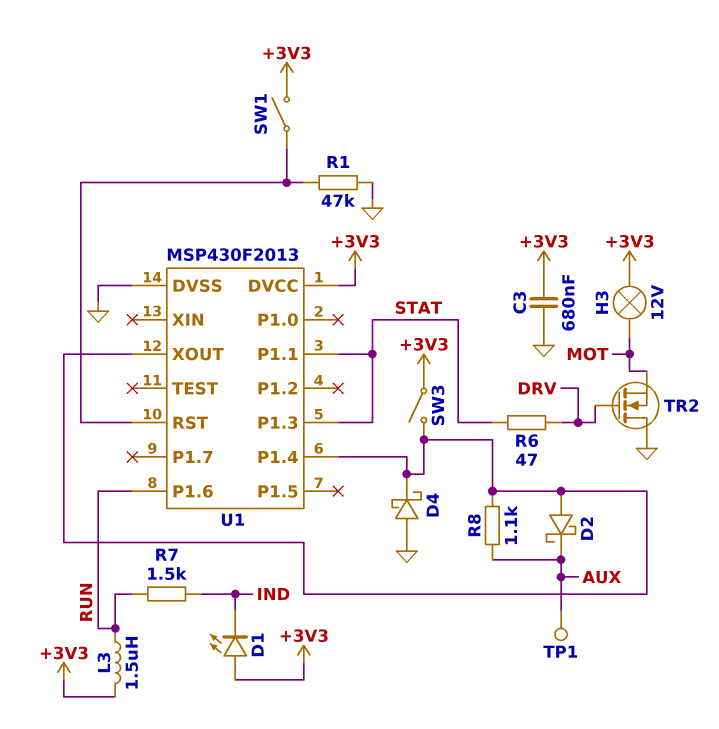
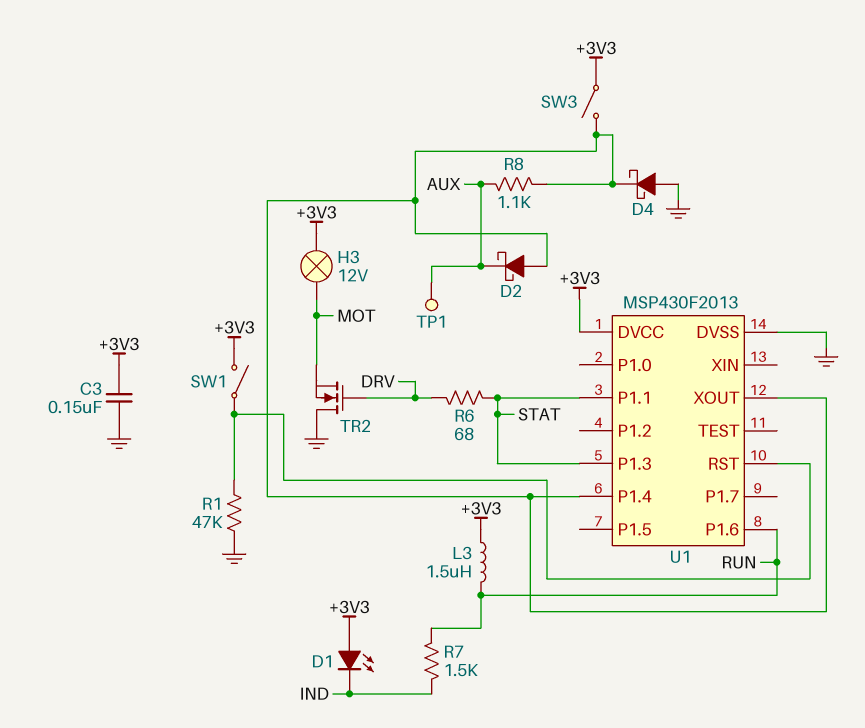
C3: 680nF (+3V3, GND) -> 150nF (+3V3, GND)
R6: 47 (DRV, STAT) -> 68 (DRV, STAT)

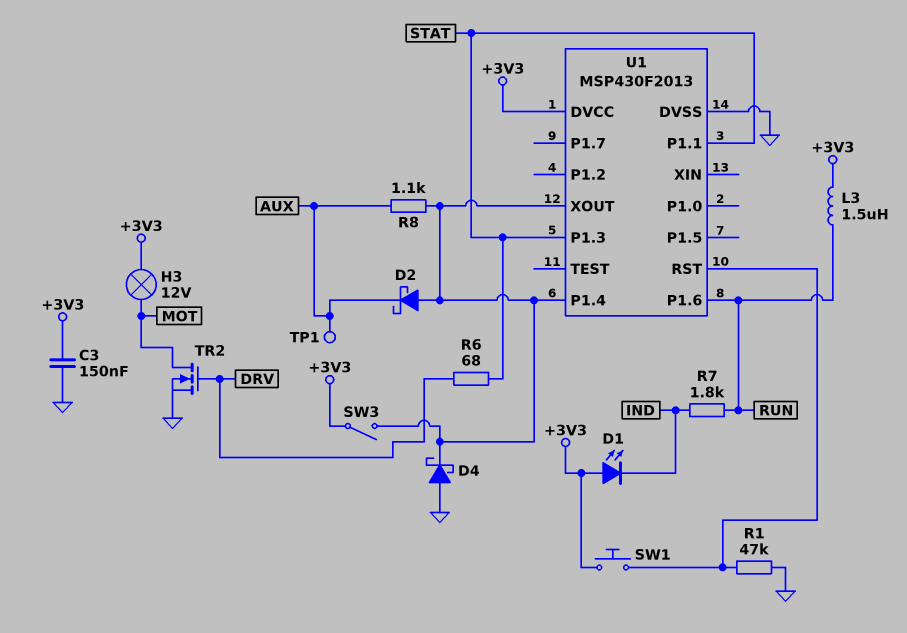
R7: 1.5k (IND, RUN) -> 1.8k (IND, RUN)
SW1: switch (+3V3, U1/RST) -> button (+3V3, U1/RST)
TR2: NMOS (G DRV, D GND, S MOT) -> NMOS (G DRV, D MOT, S GND)

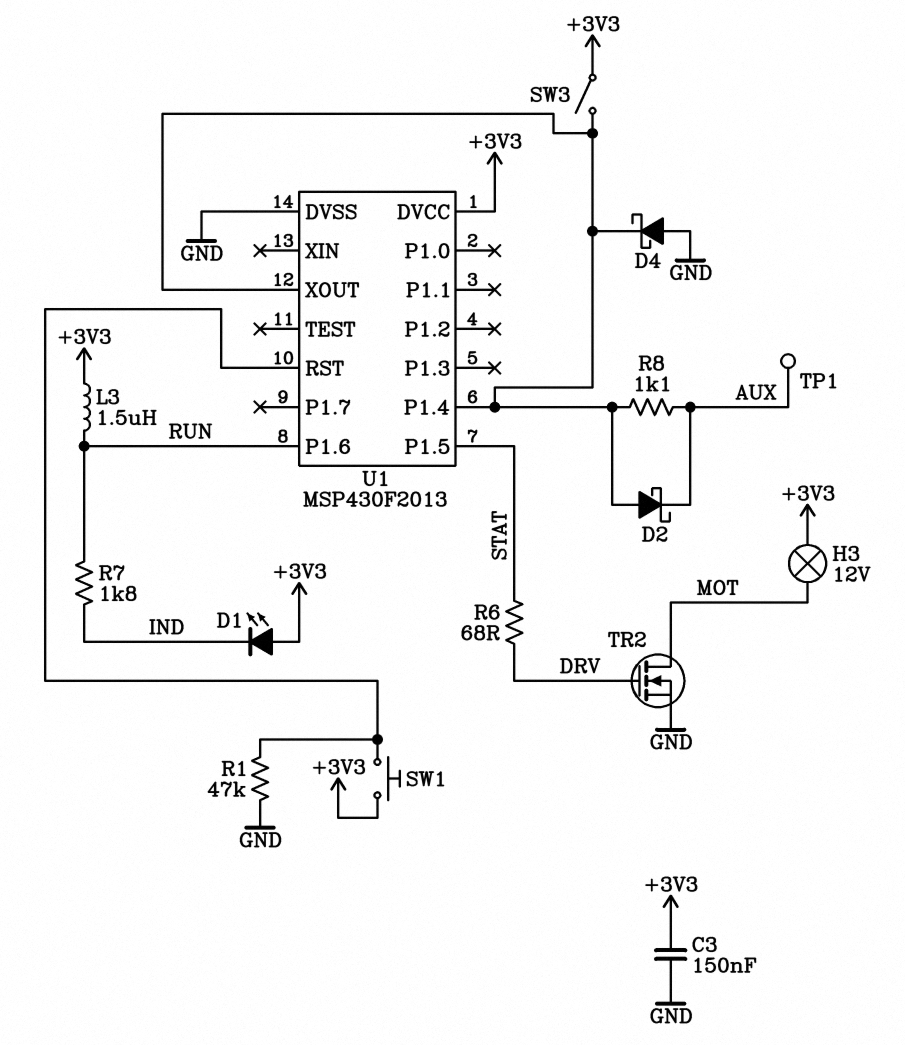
U1 pin P1.1: STAT -> none
U1 pin P1.3: STAT -> none
U1 pin P1.5: none -> STAT

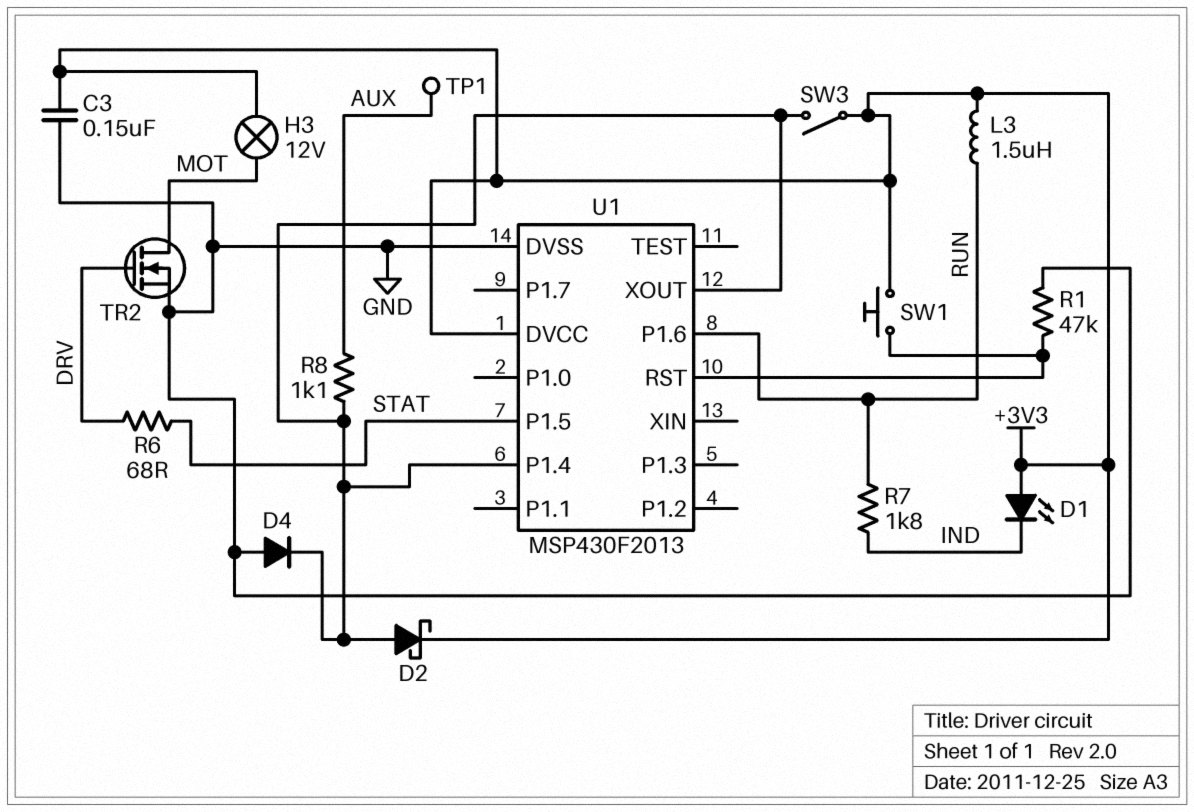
D2: schottky (A U1/P1.4, K AUX) -> schottky (A U1/P1.4, K +3V3)
D4: schottky (A GND, K U1/P1.4) -> diode (A GND, K U1/P1.4)

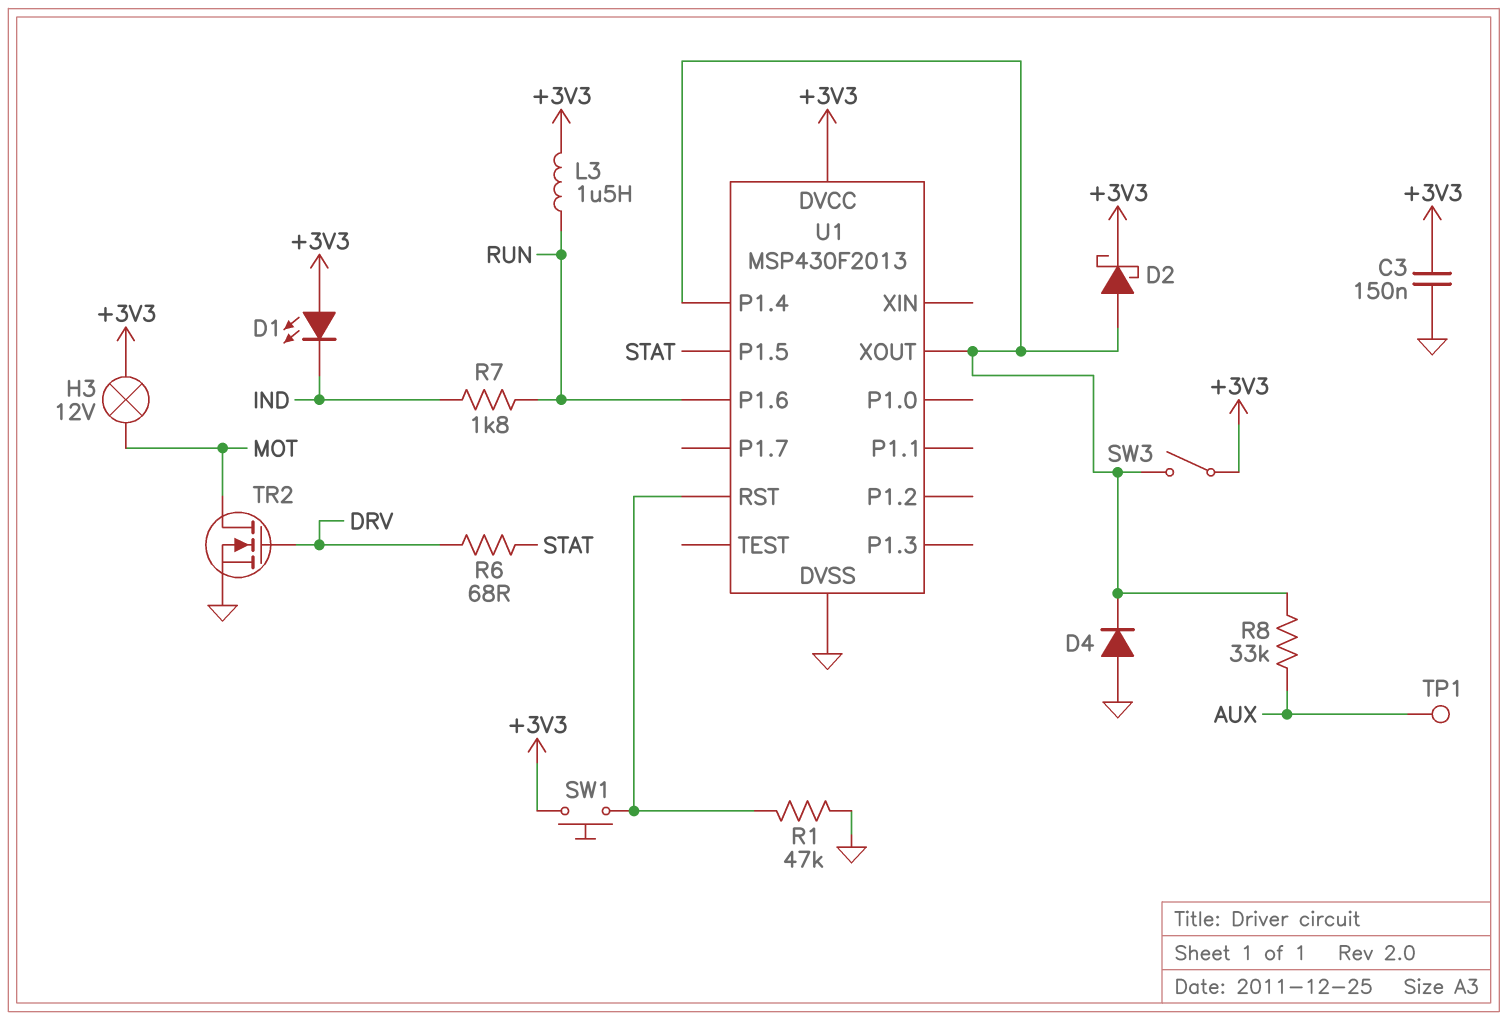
R8: 1.1k (AUX, U1/P1.4) -> 33k (AUX, U1/P1.4)

